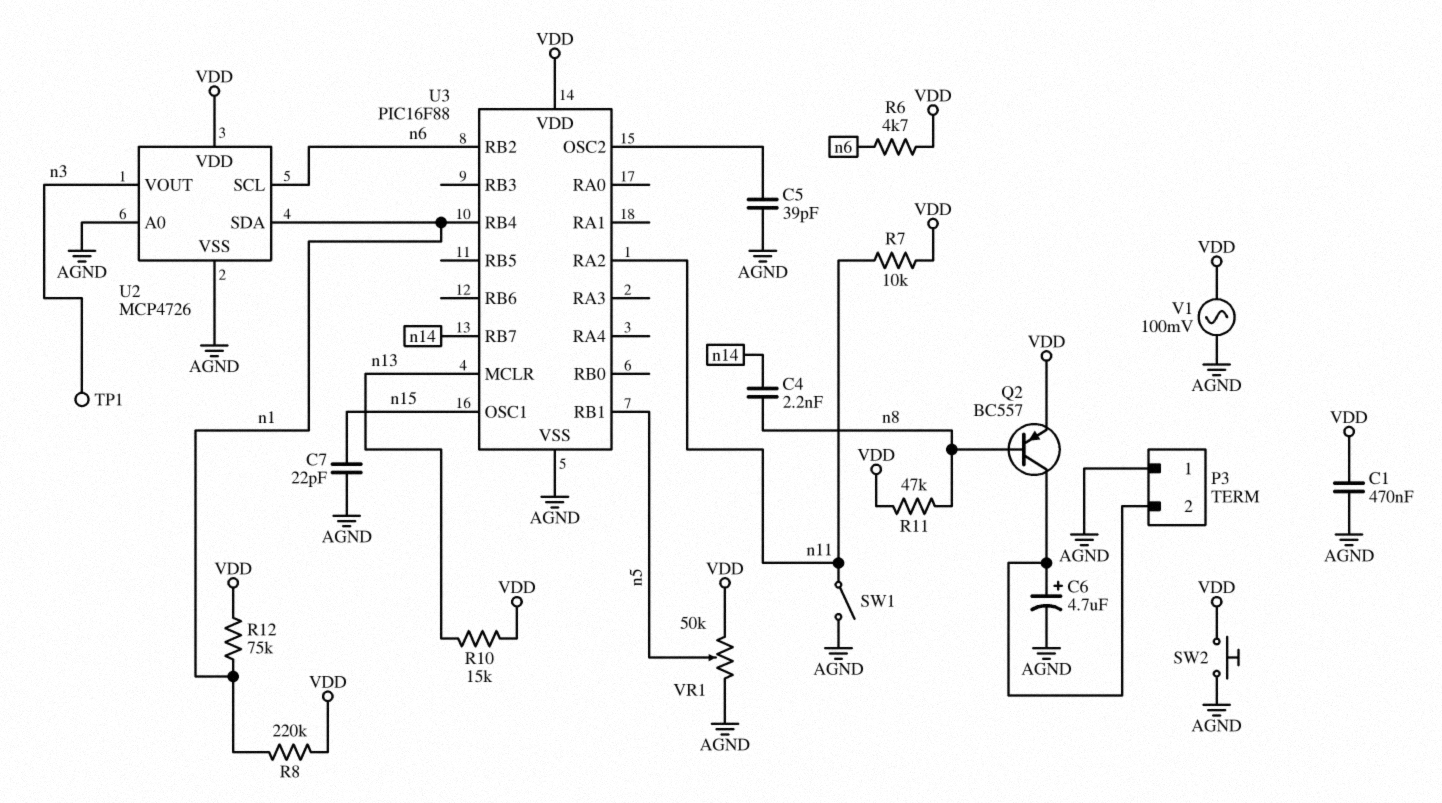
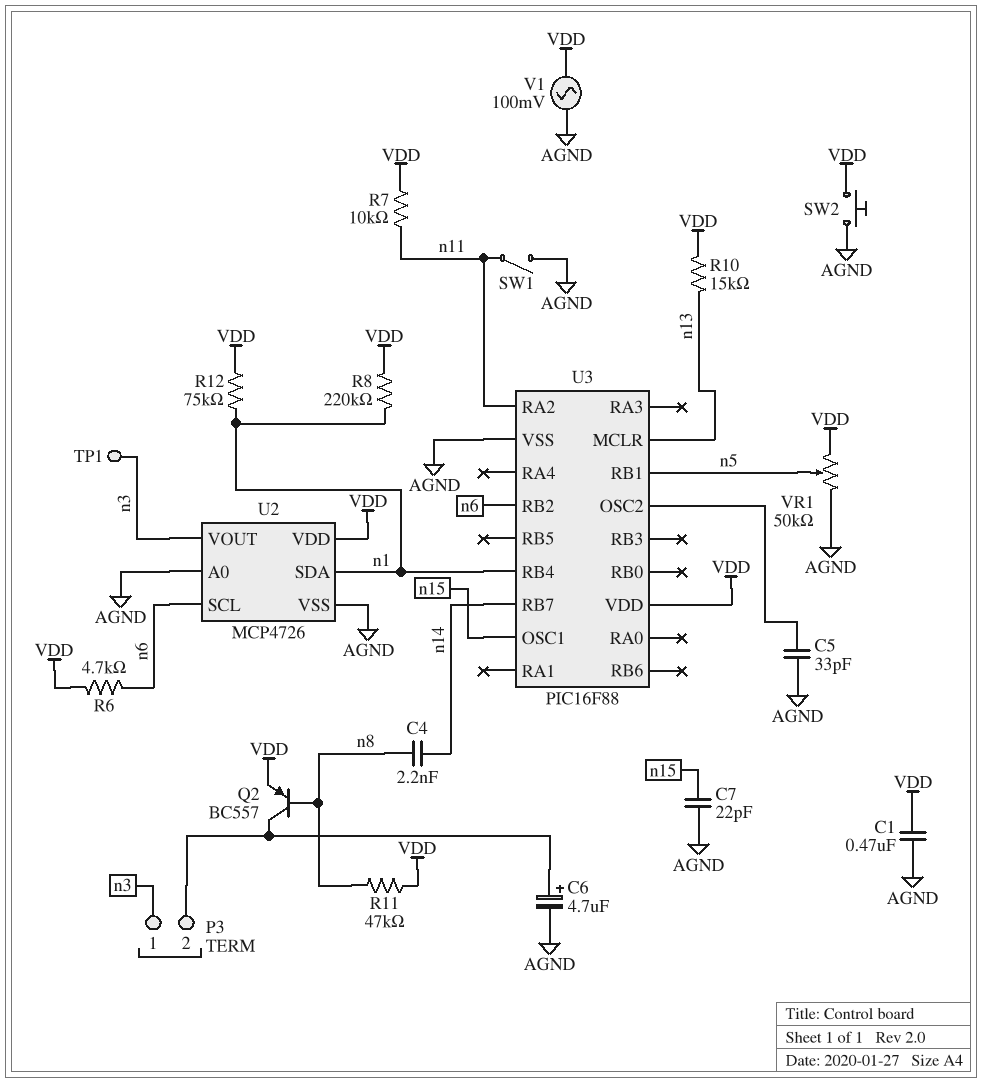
C5: 39pF (AGND, U3/OSC2) -> 33pF (AGND, U3/OSC2)
P3 pin 1: AGND -> n3

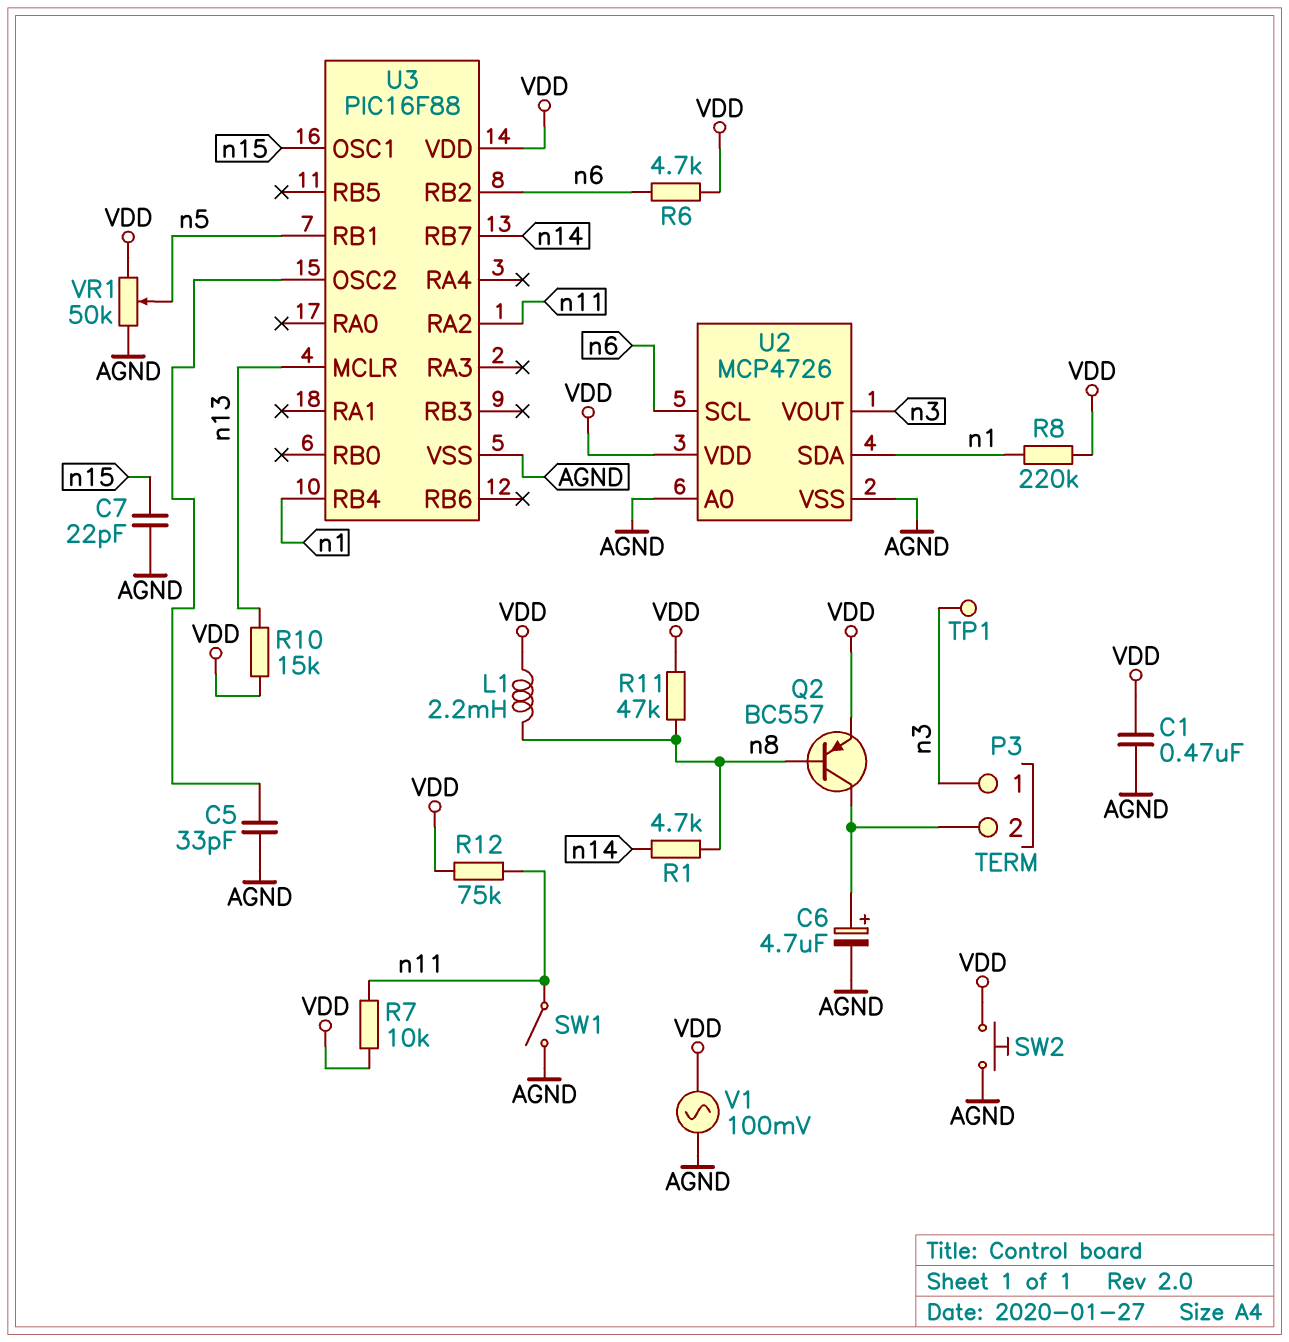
C4: 2.2nF (n8, n14) -> none
L1: none -> 2.2mH (VDD, n8)
R1: none -> 4.7k (n8, n14)
R12: 75k (VDD, n1) -> 75k (VDD, n11)

